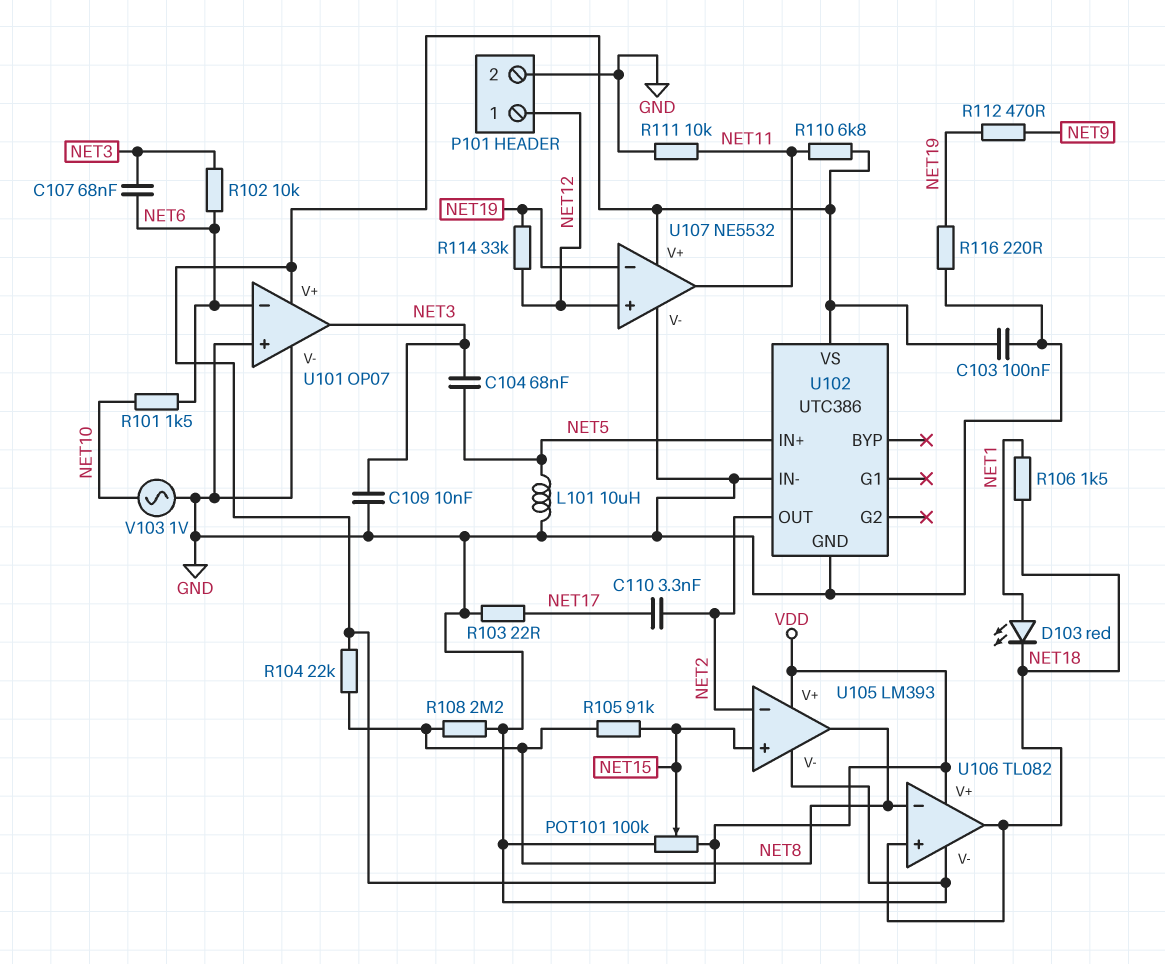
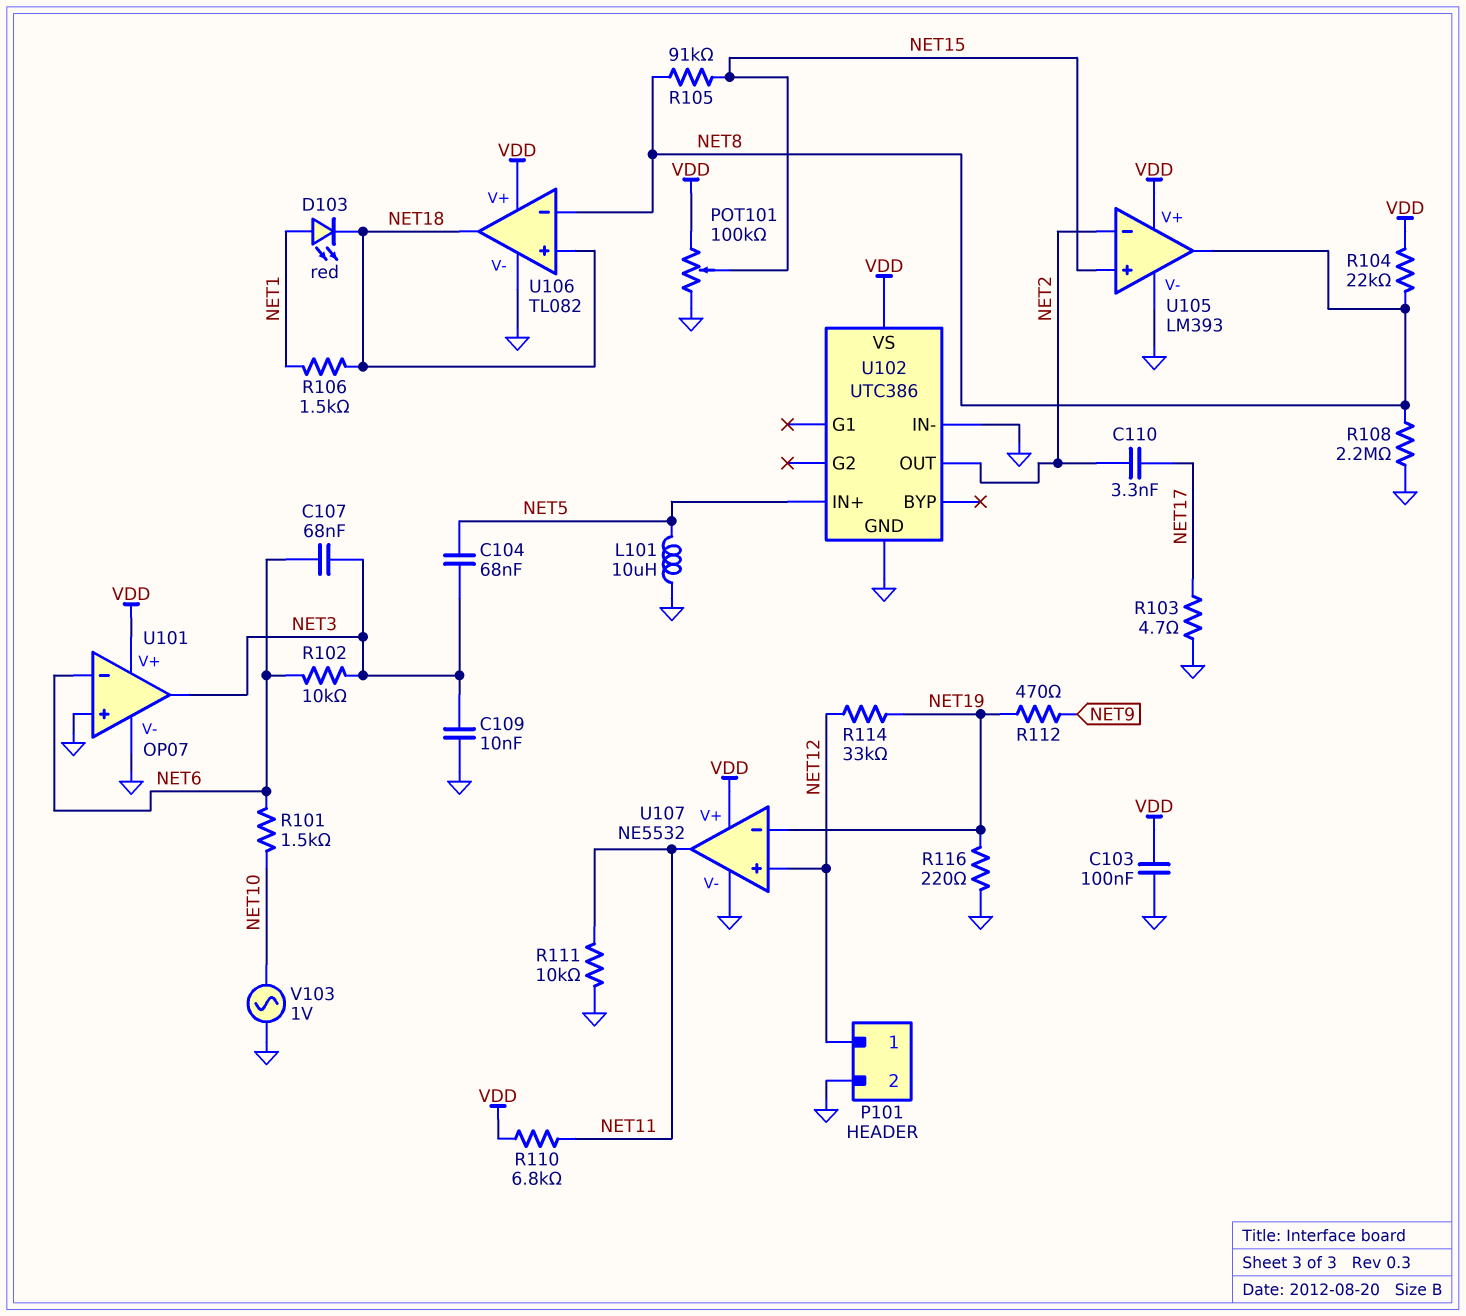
R103: 22 (GND, NET17) -> 4.7 (GND, NET17)

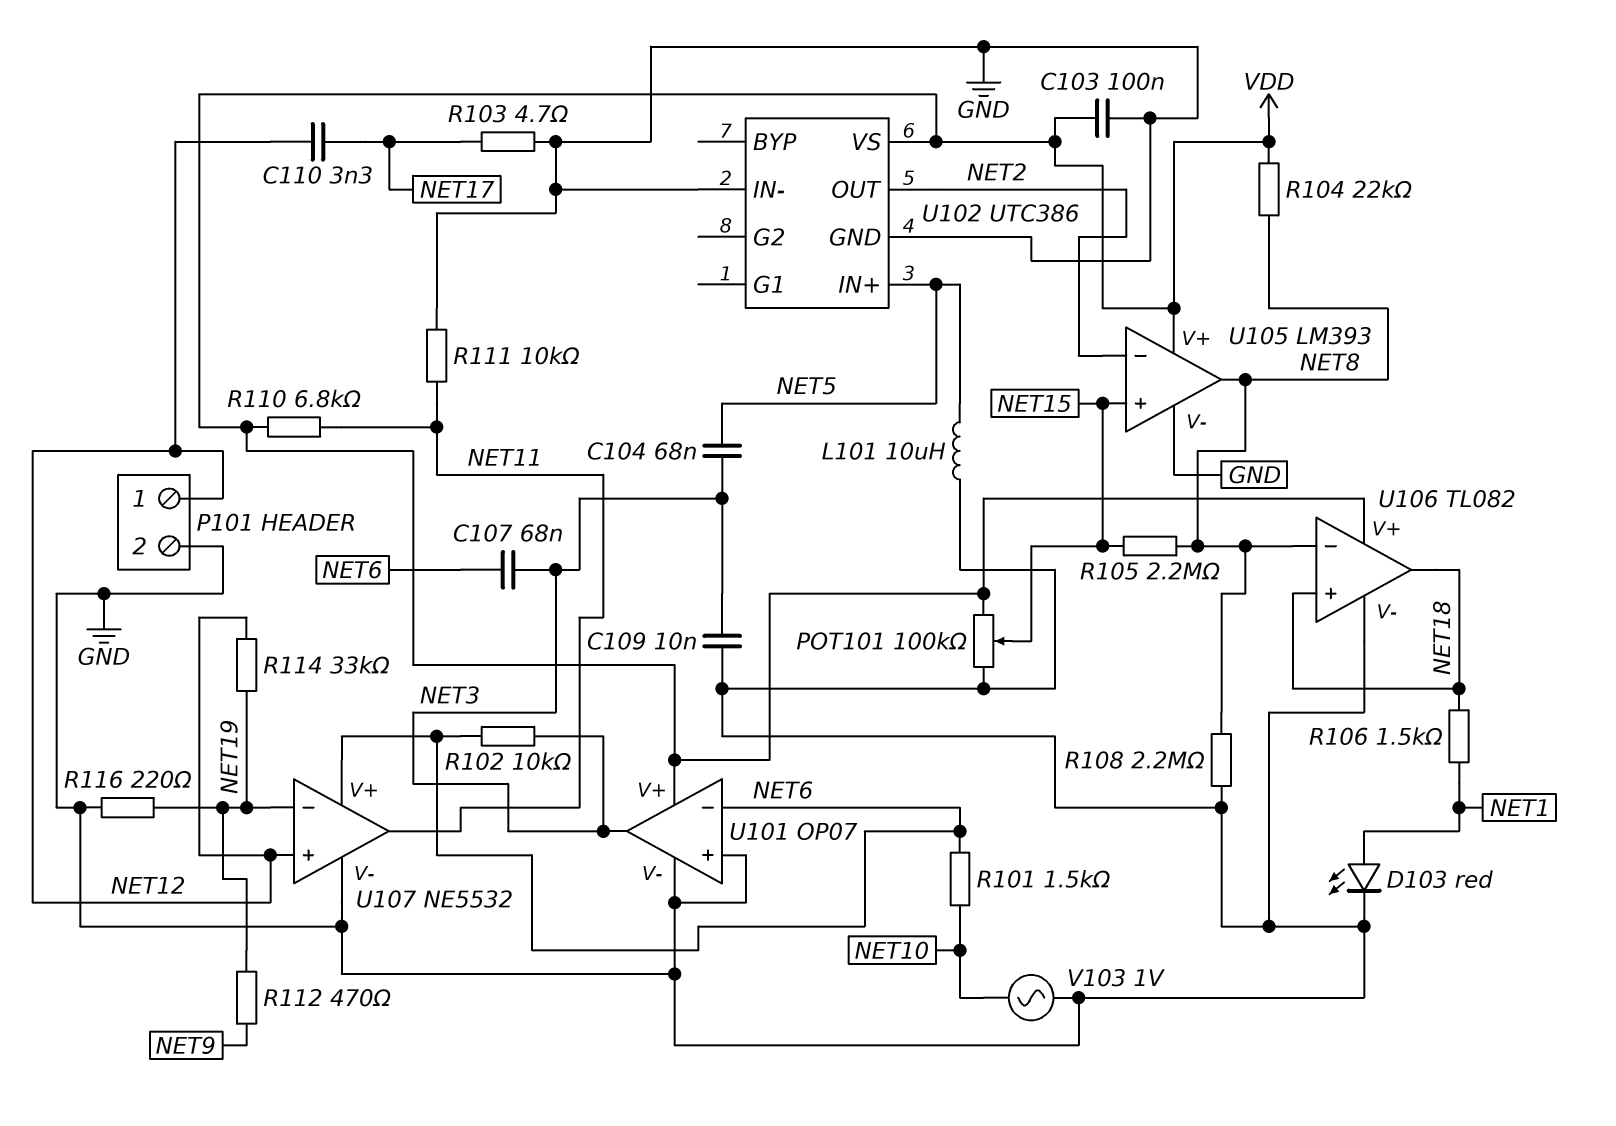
C110: 3.3nF (NET2, NET17) -> 3.3nF (NET12, NET17)
D103: LED red (A NET1, K NET18) -> LED red (A NET1, K GND)
R105: 91k (NET8, NET15) -> 2.2M (NET8, NET15)
U107 pin V+: VDD -> NET6

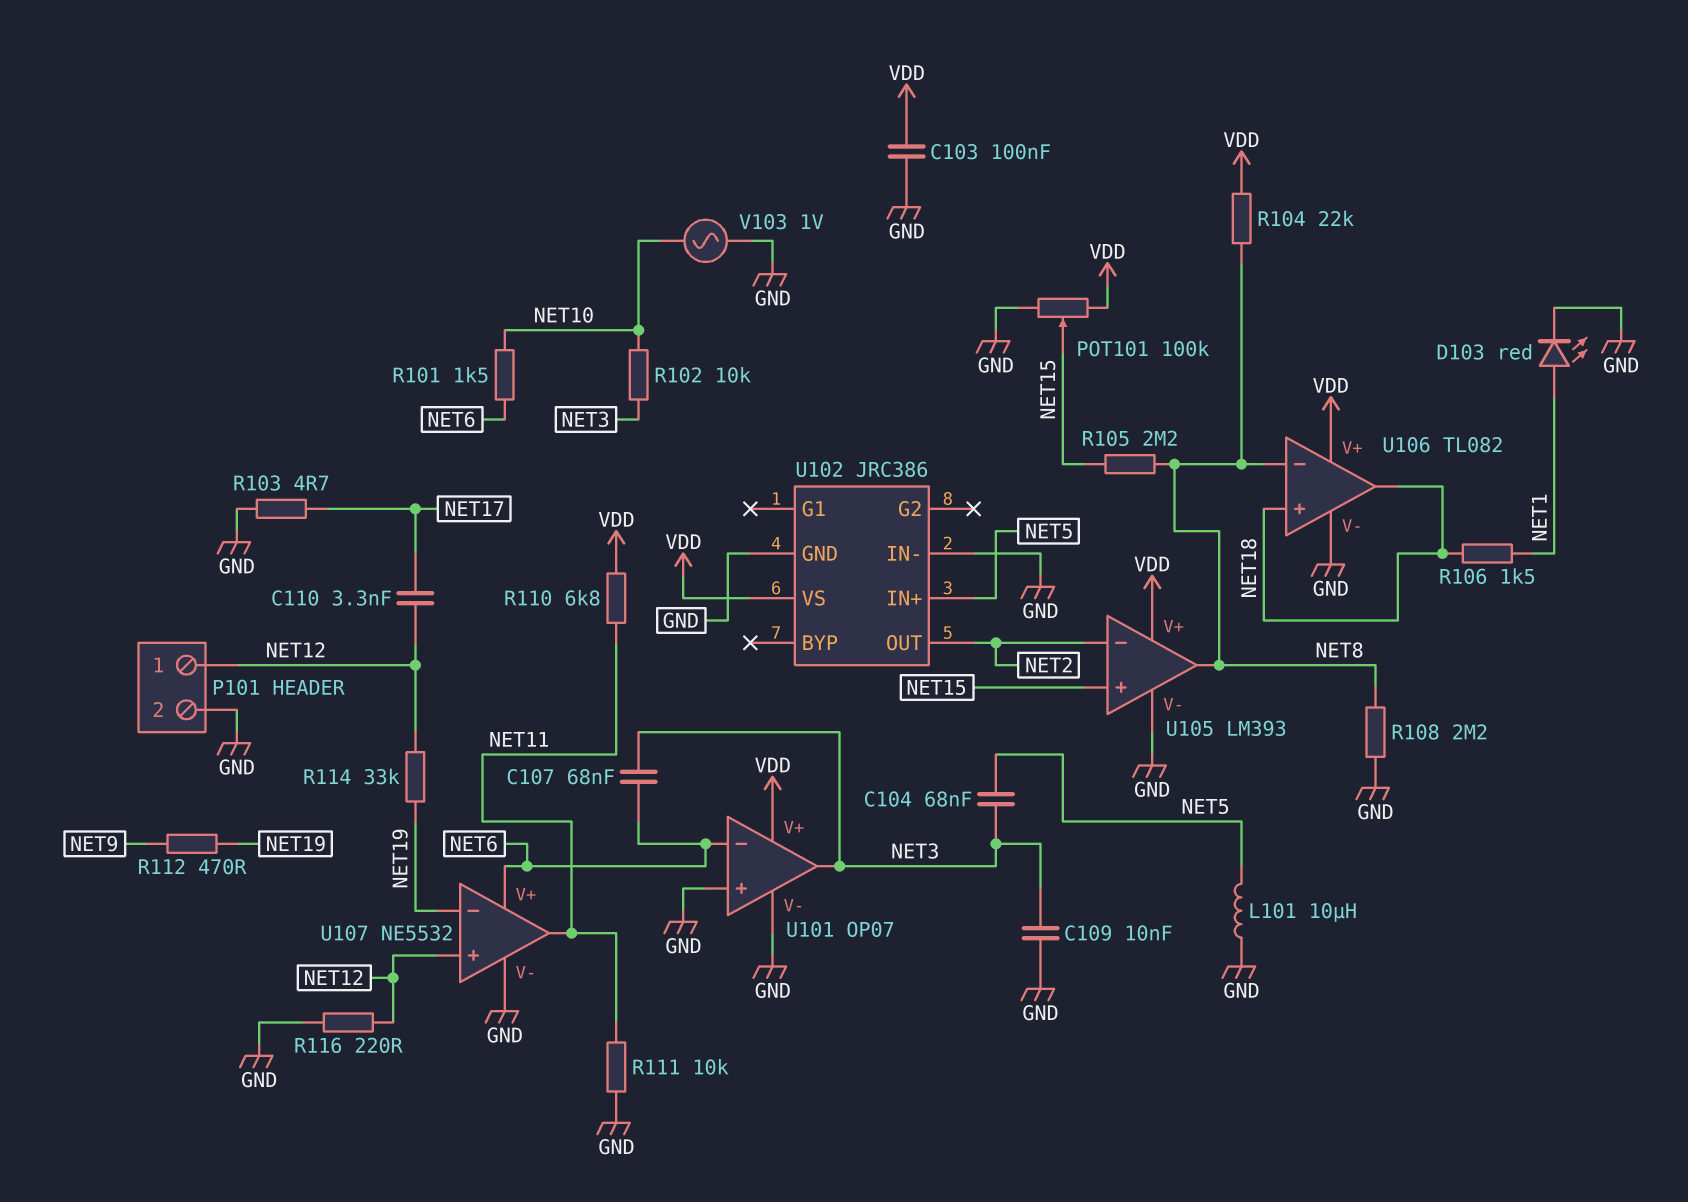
R102: 10k (NET3, NET6) -> 10k (NET3, NET10)
R116: 220 (GND, NET19) -> 220 (GND, NET12)
U102: UTC386 -> JRC386

